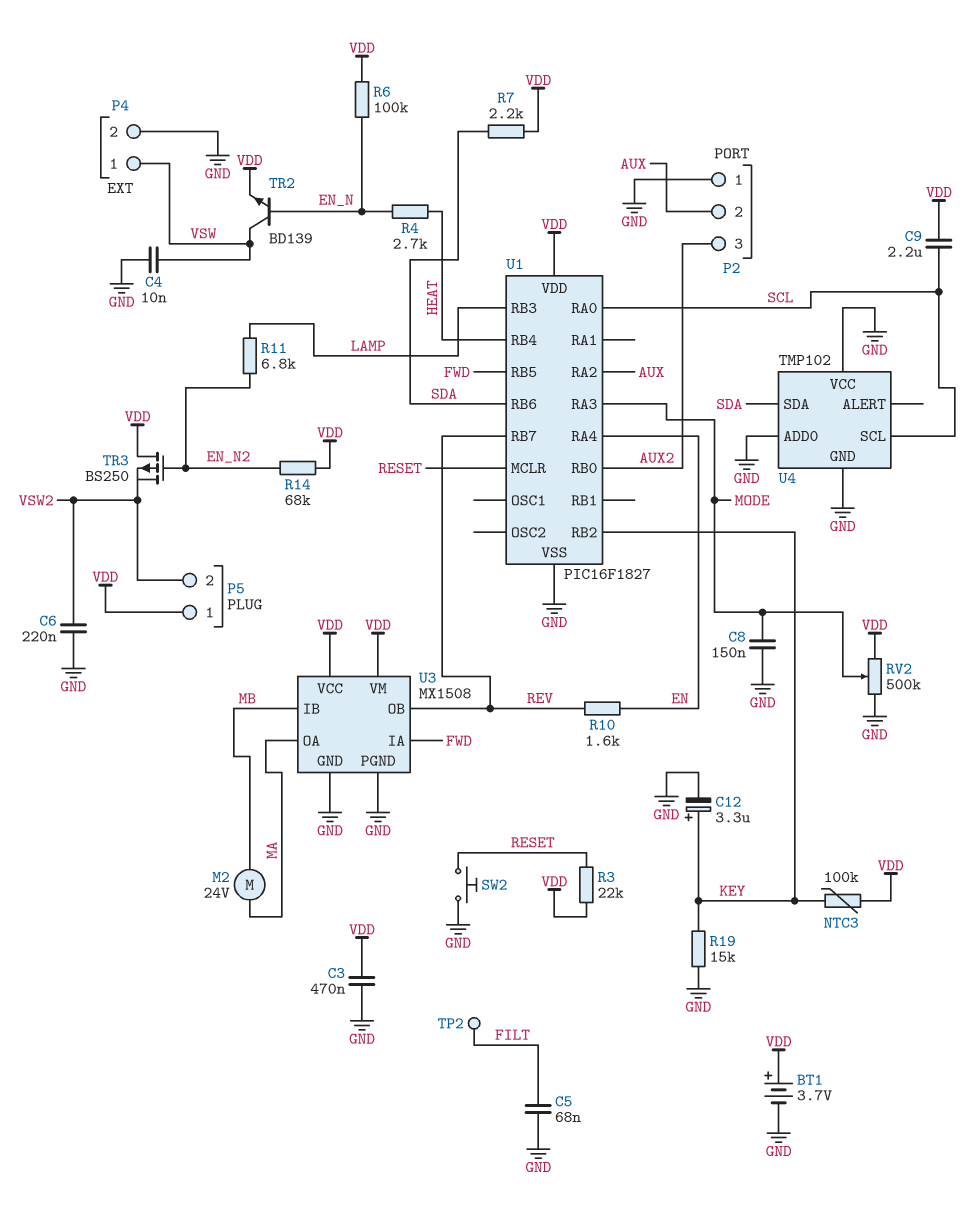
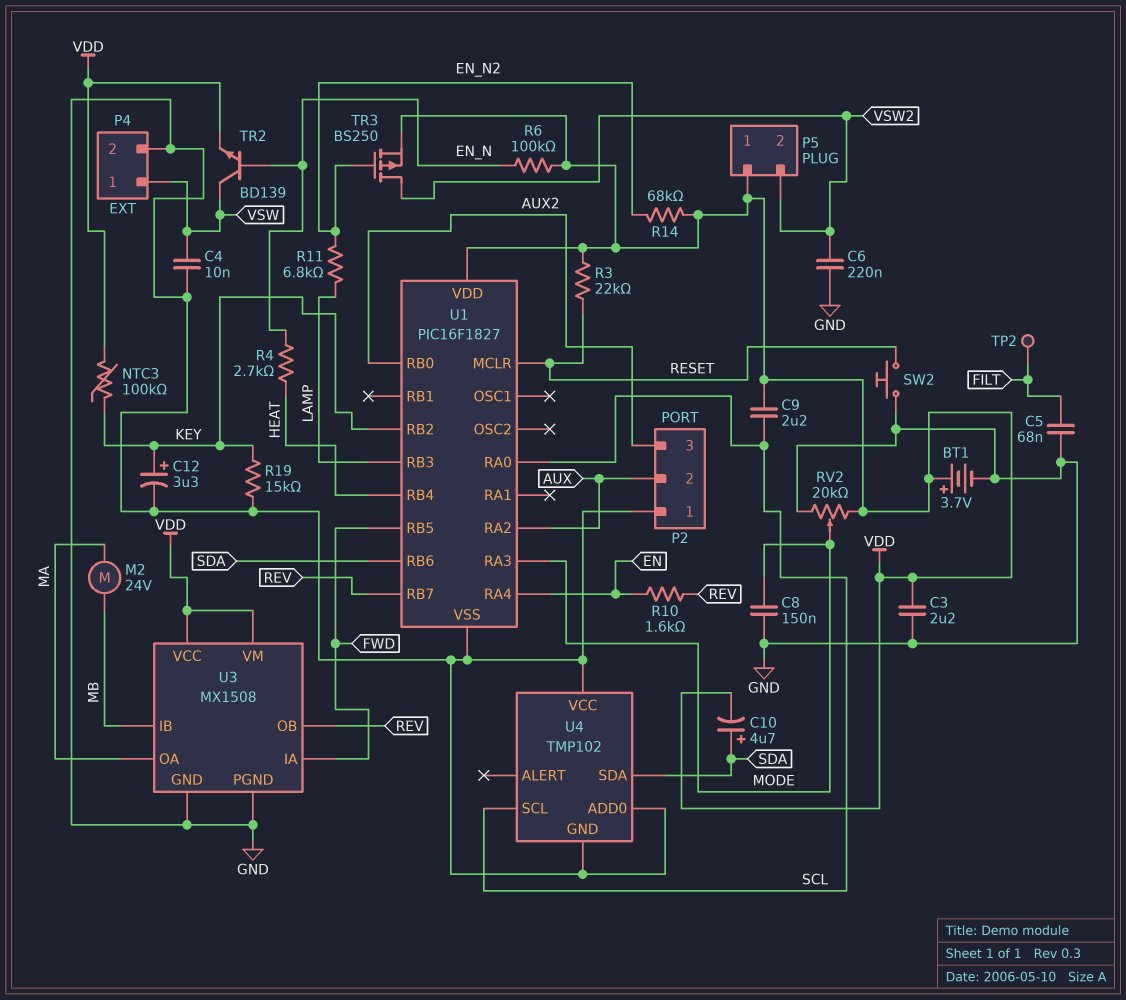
C3: 470nF (GND, VDD) -> 2.2uF (GND, VDD)
C10: none -> 4.7uF (plus SDA, minus VDD)
R7: 2.2k (SDA, VDD) -> none
RV2: 500k (GND, VDD, wiper MODE) -> 20k (GND, VDD, wiper MODE)
TR3: PMOS BS250 (G EN_N2, D VDD, S VSW2) -> PMOS BS250 (G EN_N2, D VSW2, S VDD)

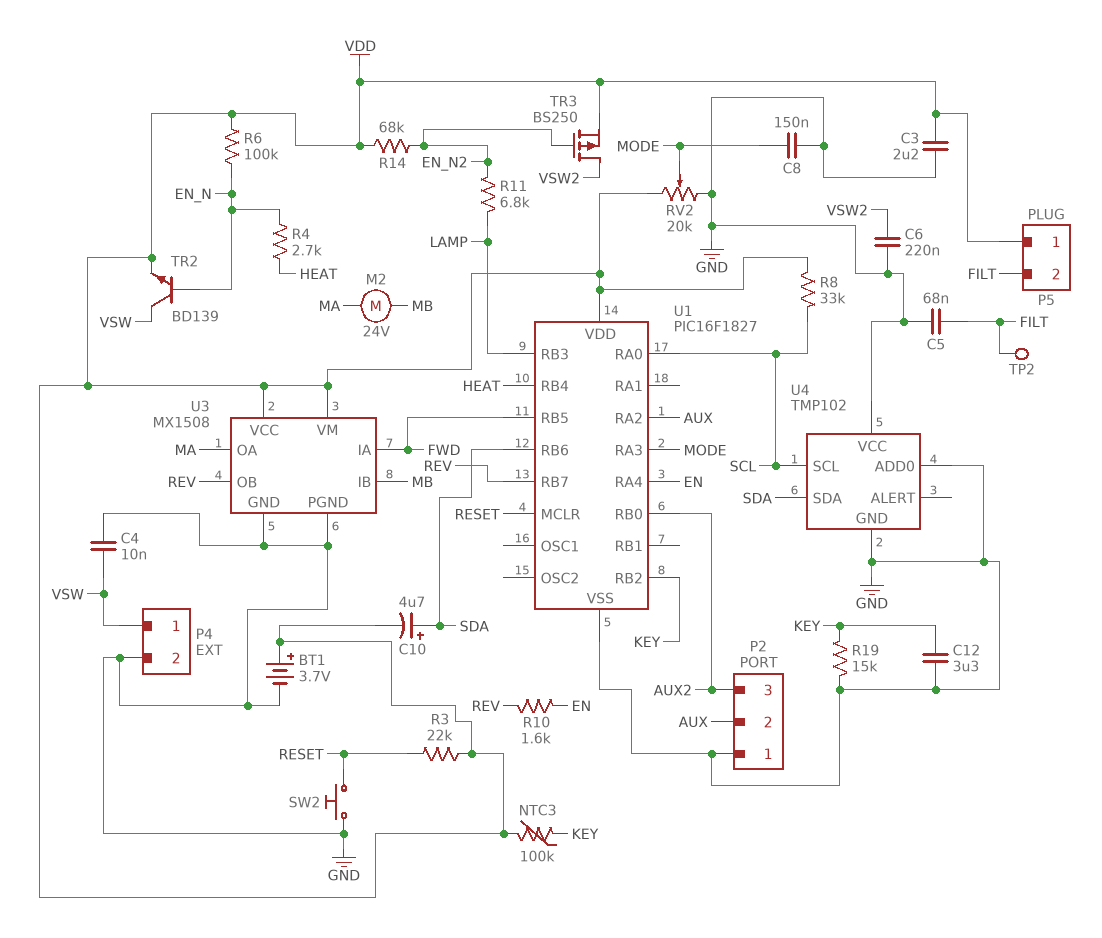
C9: 2.2uF (SCL, VDD) -> none
C12: 3.3uF (plus KEY, minus GND) -> 3.3uF (GND, KEY)
P5 pin 2: VSW2 -> FILT
R8: none -> 33k (SCL, VDD)

